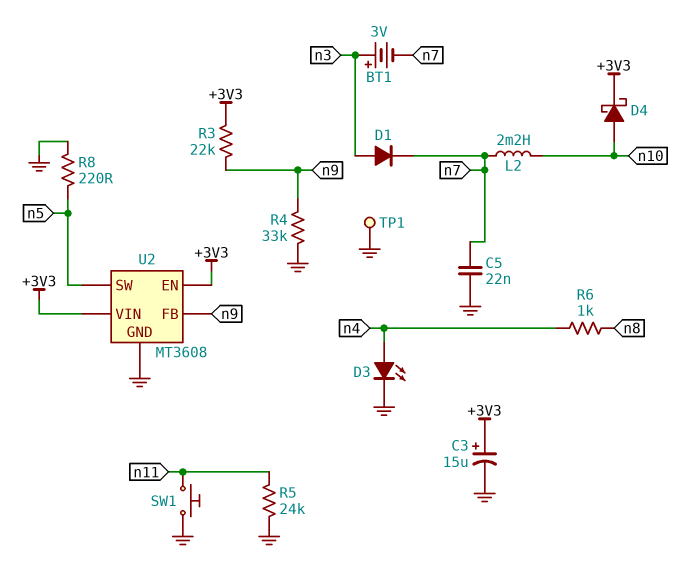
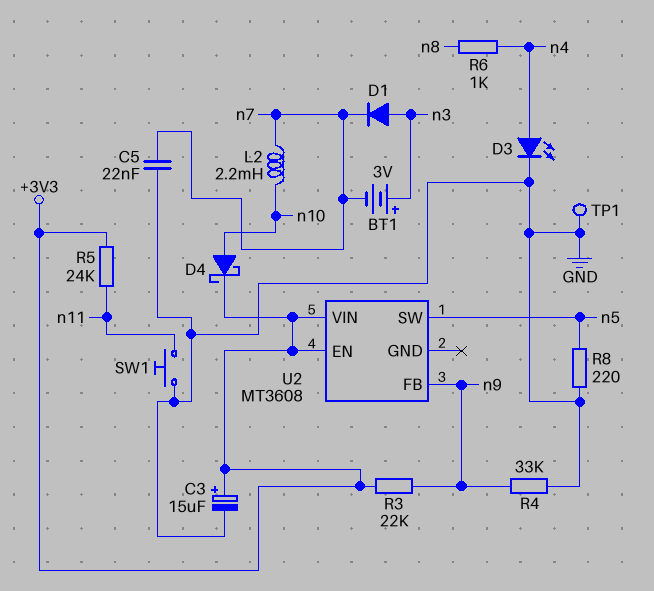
R5: 24k (GND, n11) -> 24k (+3V3, n11)
U2 pin GND: GND -> none

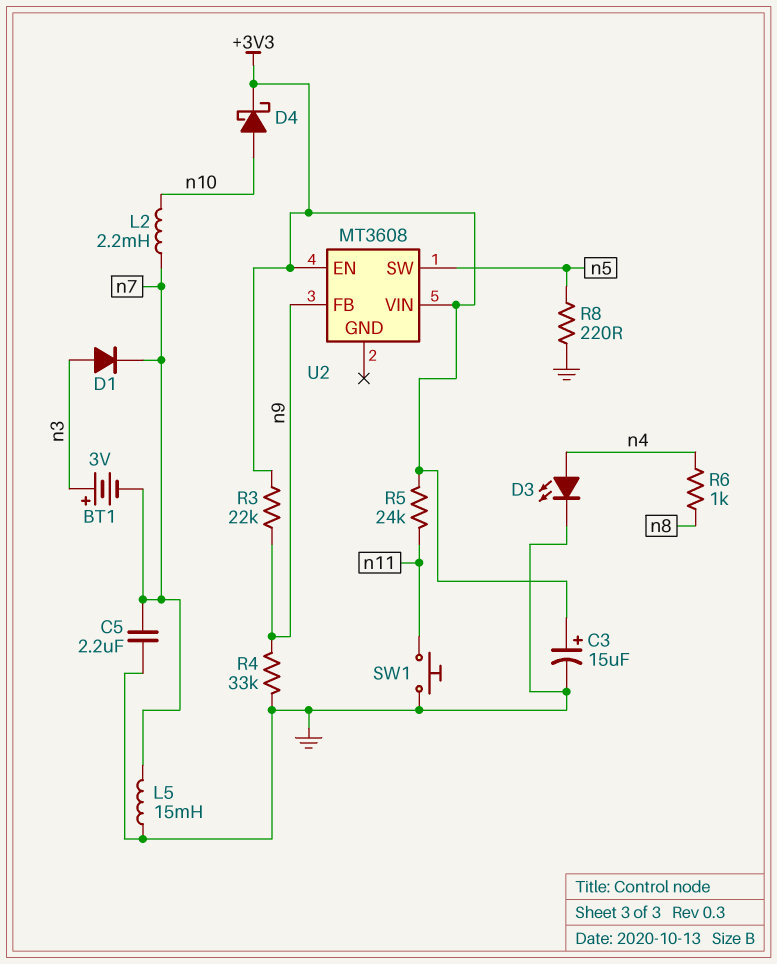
C5: 22nF (GND, n7) -> 2.2uF (GND, n7)
L5: none -> 15mH (GND, n7)
TP1: test point (GND) -> none

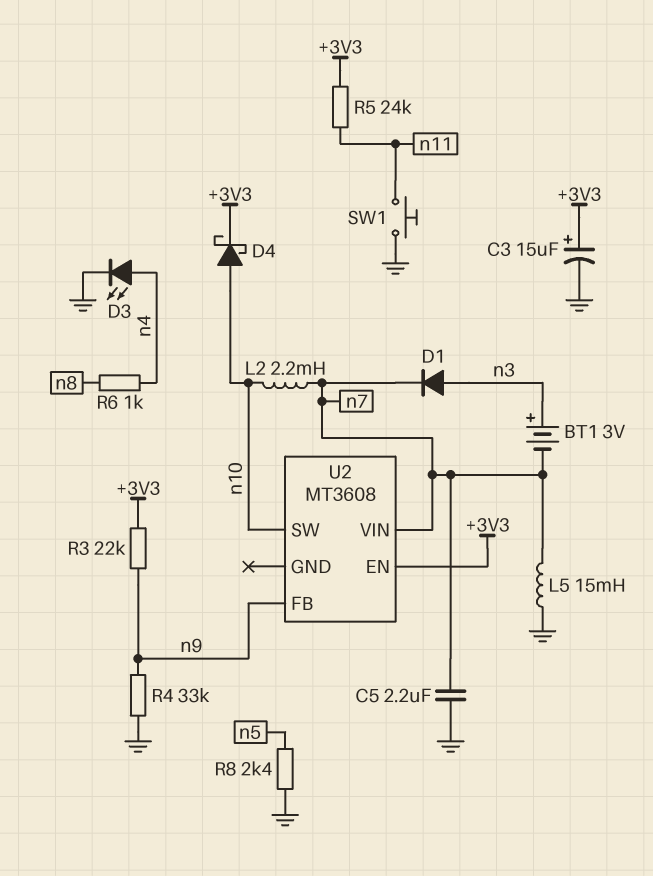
R8: 220 (GND, n5) -> 2.4k (GND, n5)
U2 pin SW: n5 -> n10
U2 pin VIN: +3V3 -> n7

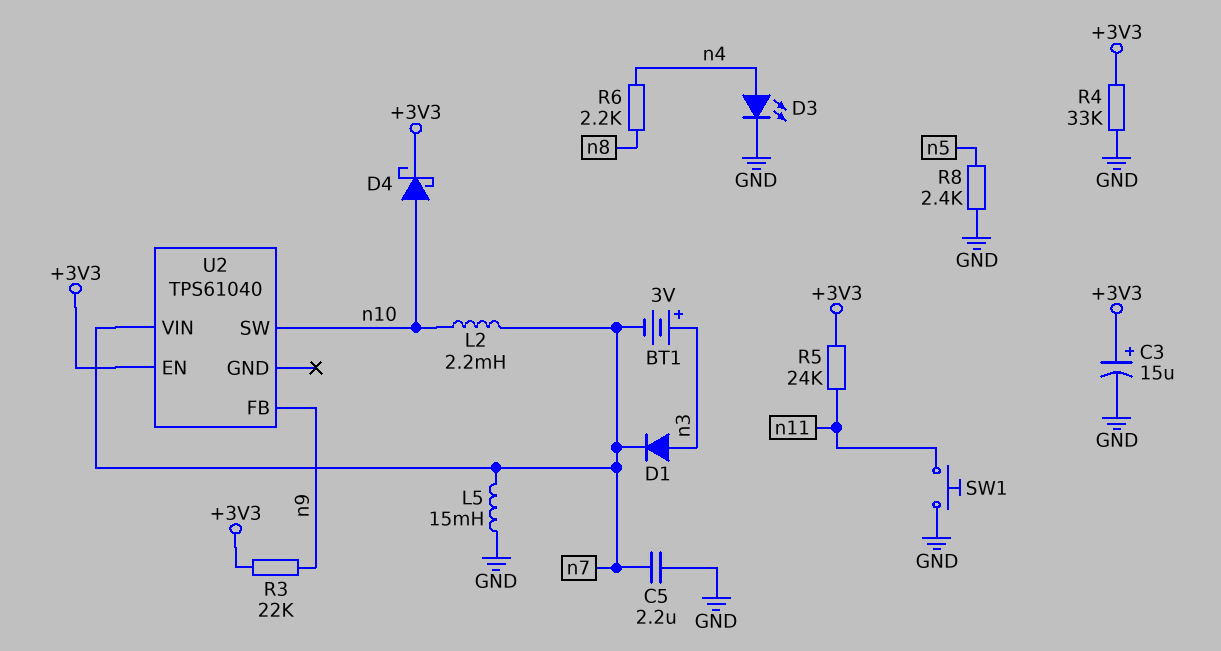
R4: 33k (GND, n9) -> 33k (+3V3, GND)
R6: 1k (n4, n8) -> 2.2k (n4, n8)
U2: MT3608 -> TPS61040

